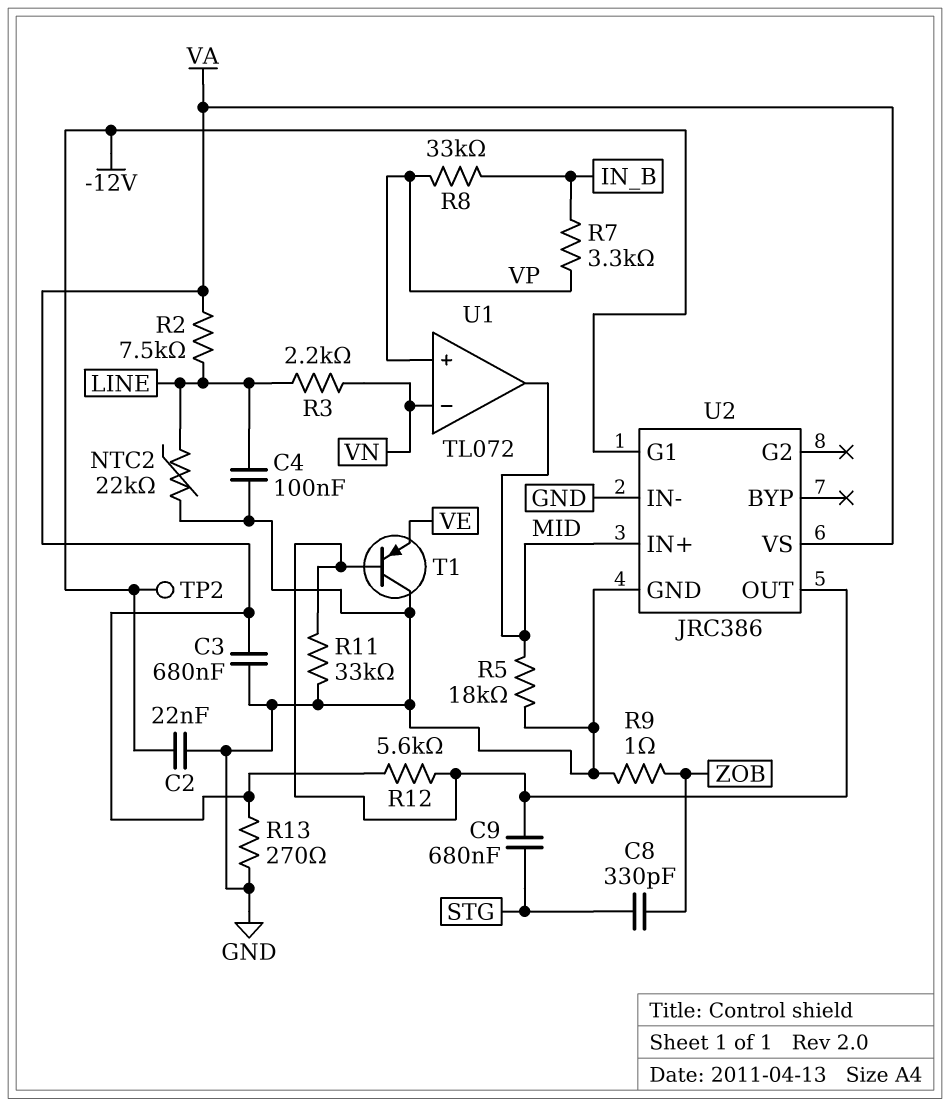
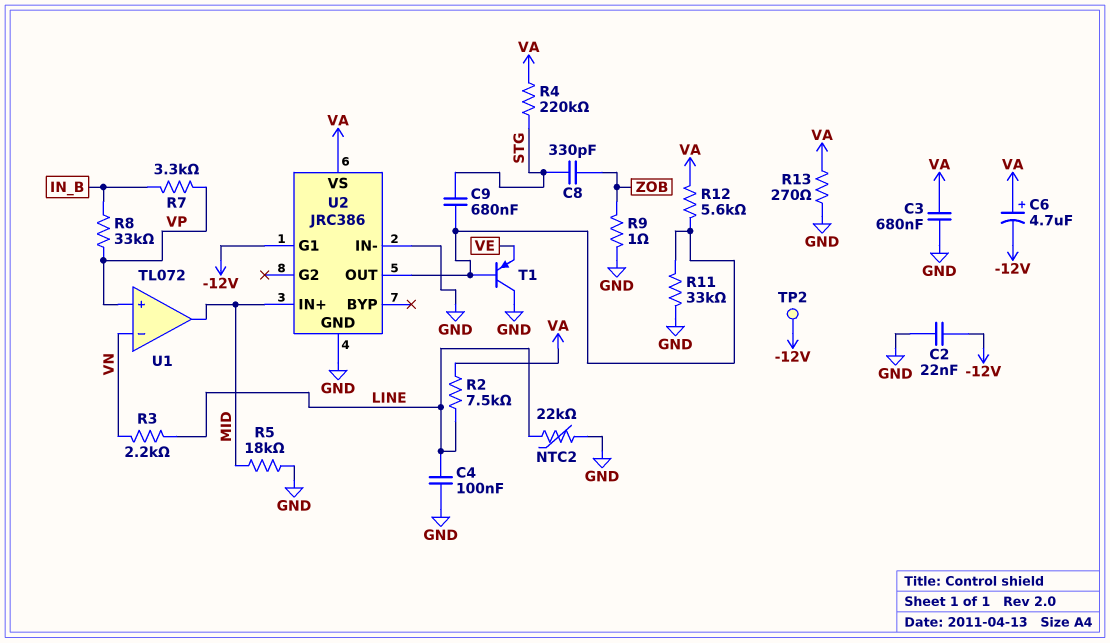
C6: none -> 4.7uF (plus VA, minus -12V)
R4: none -> 220k (STG, VA)

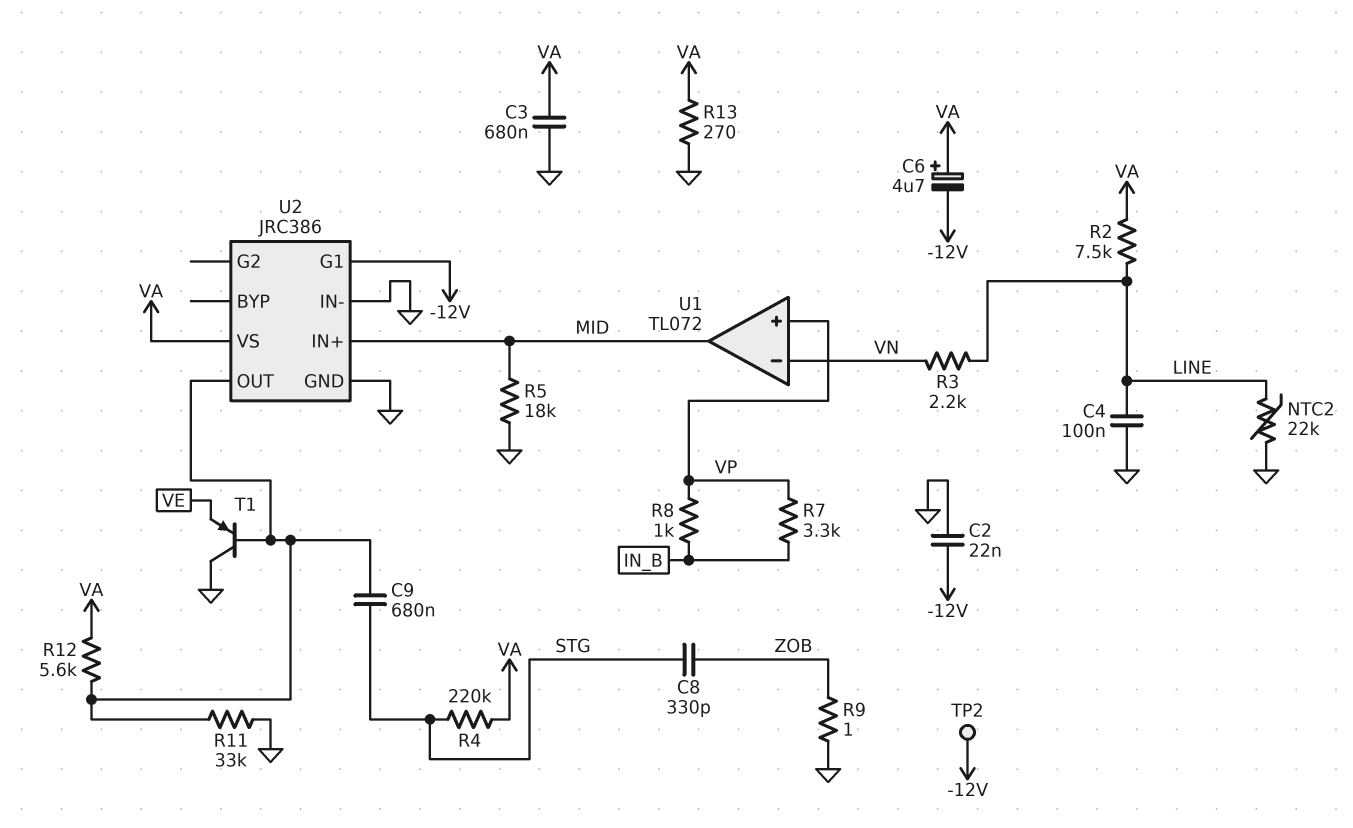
R8: 33k (IN_B, VP) -> 1k (IN_B, VP)

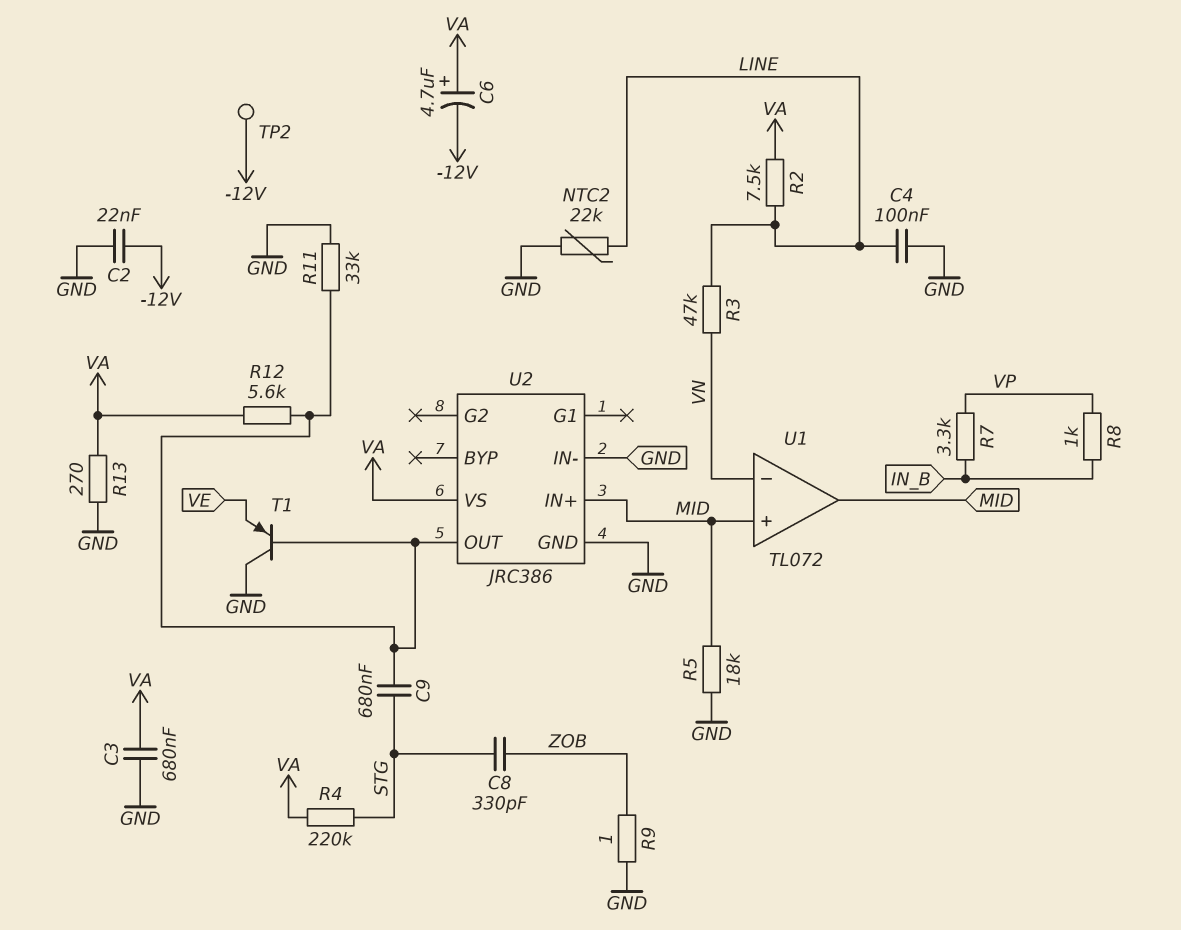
R3: 2.2k (LINE, VN) -> 47k (LINE, VN)
U1 pin in+: VP -> MID
U2 pin G1: -12V -> none

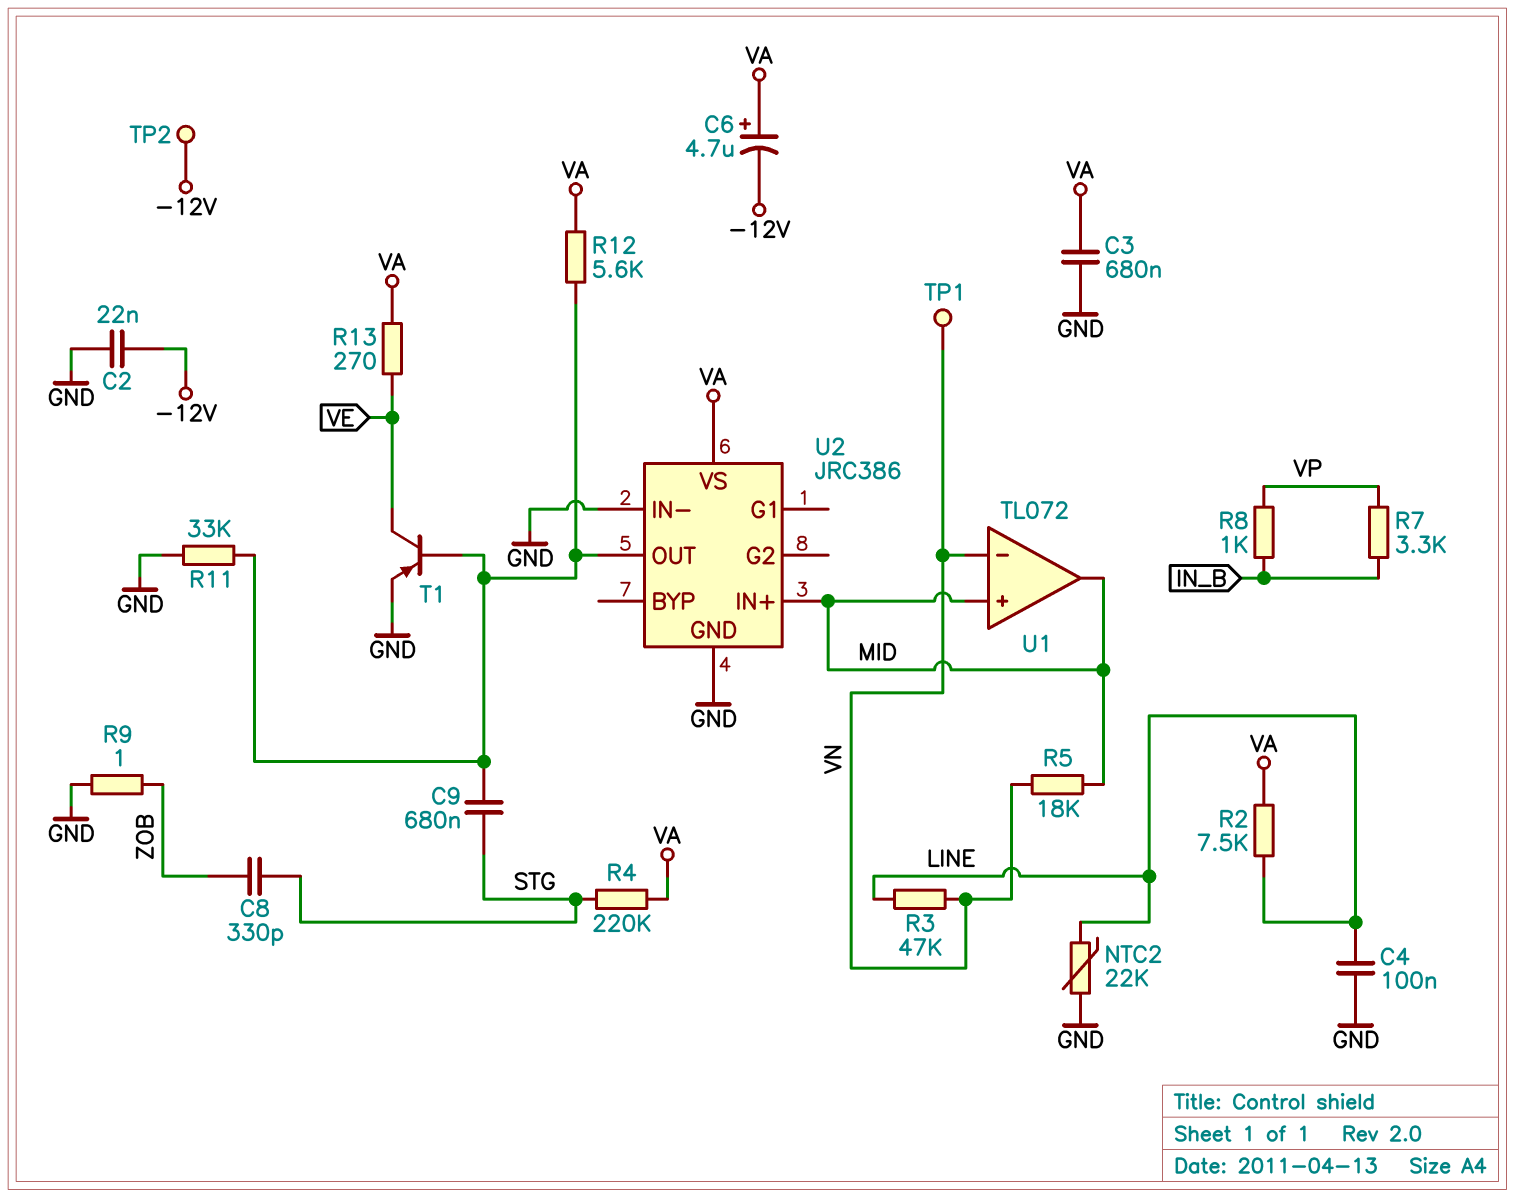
R5: 18k (GND, MID) -> 18k (MID, VN)
R13: 270 (GND, VA) -> 270 (VA, VE)
T1: PNP (B U2/OUT, C GND, E VE) -> PNP (B U2/OUT, C VE, E GND)
TP1: none -> test point (VN)

